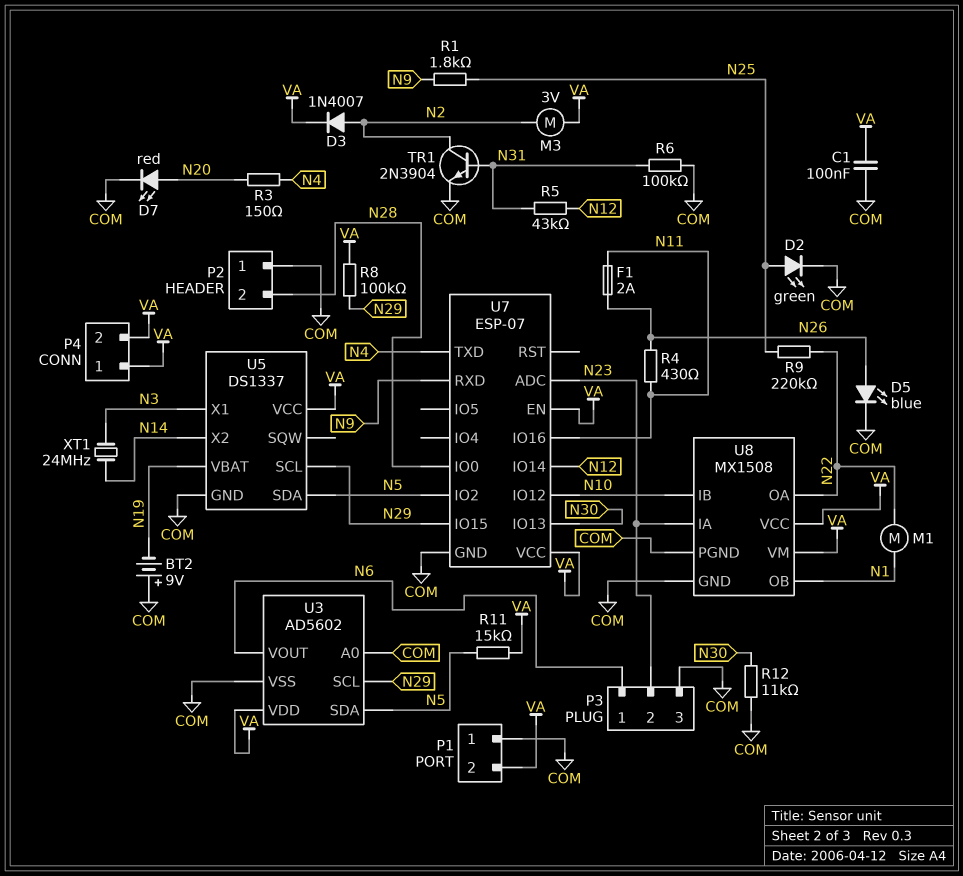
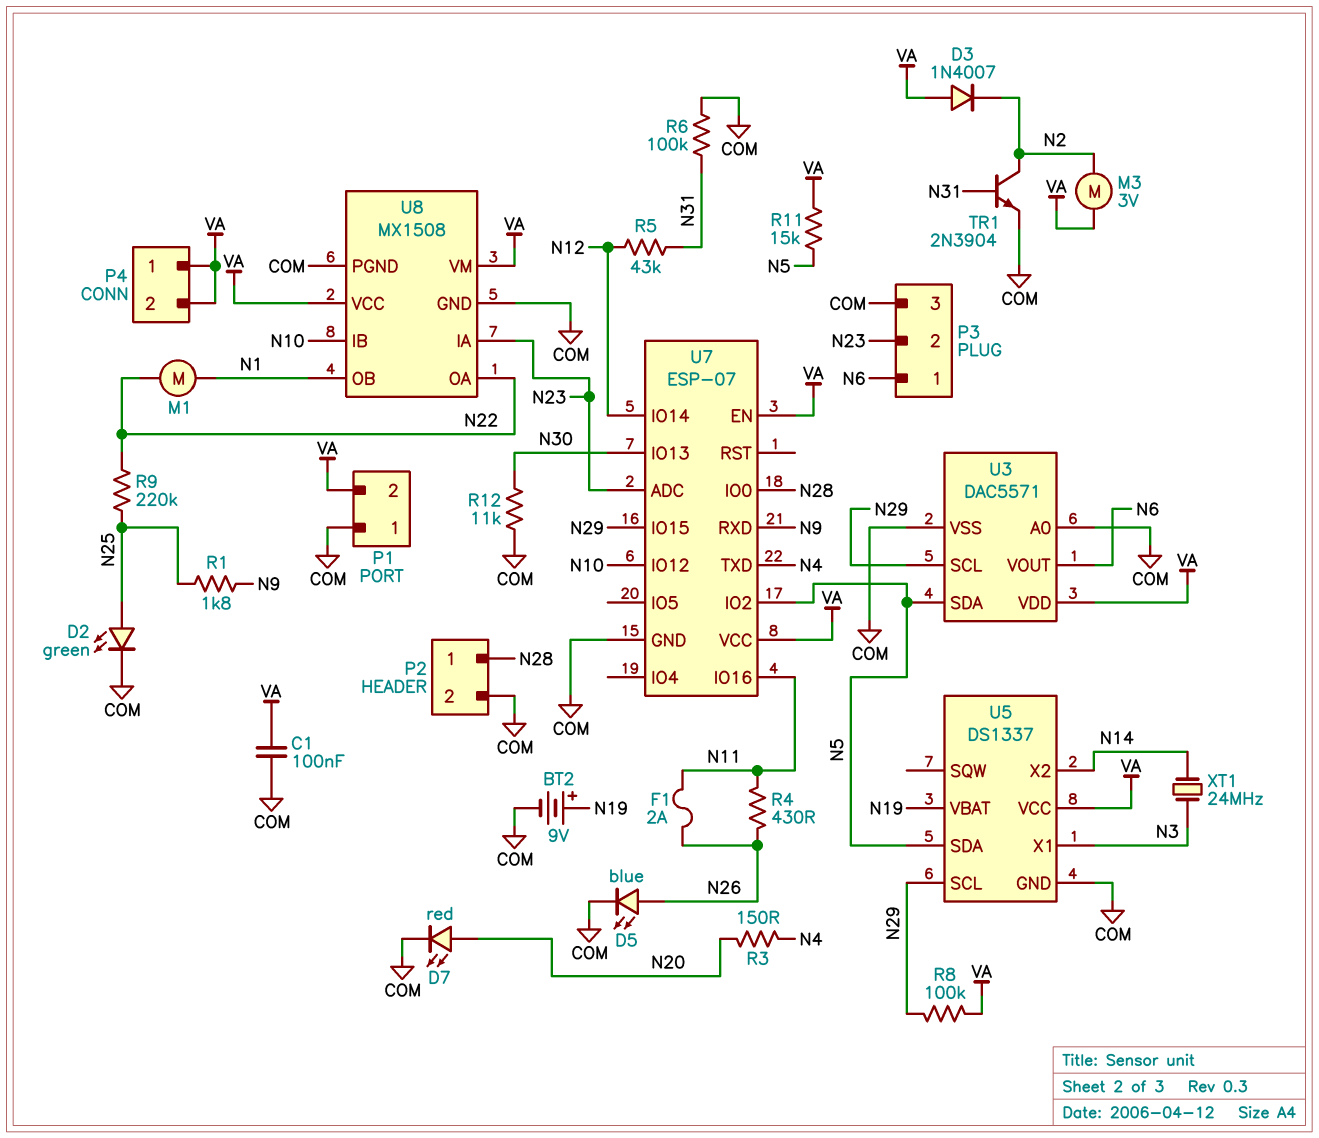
BT2: 9V (plus COM, minus N19) -> 9V (plus N19, minus COM)
D3: diode 1N4007 (A N2, K VA) -> diode 1N4007 (A VA, K N2)
P2 pin 1: COM -> N28
P2 pin 2: N28 -> COM
U3: AD5602 -> DAC5571

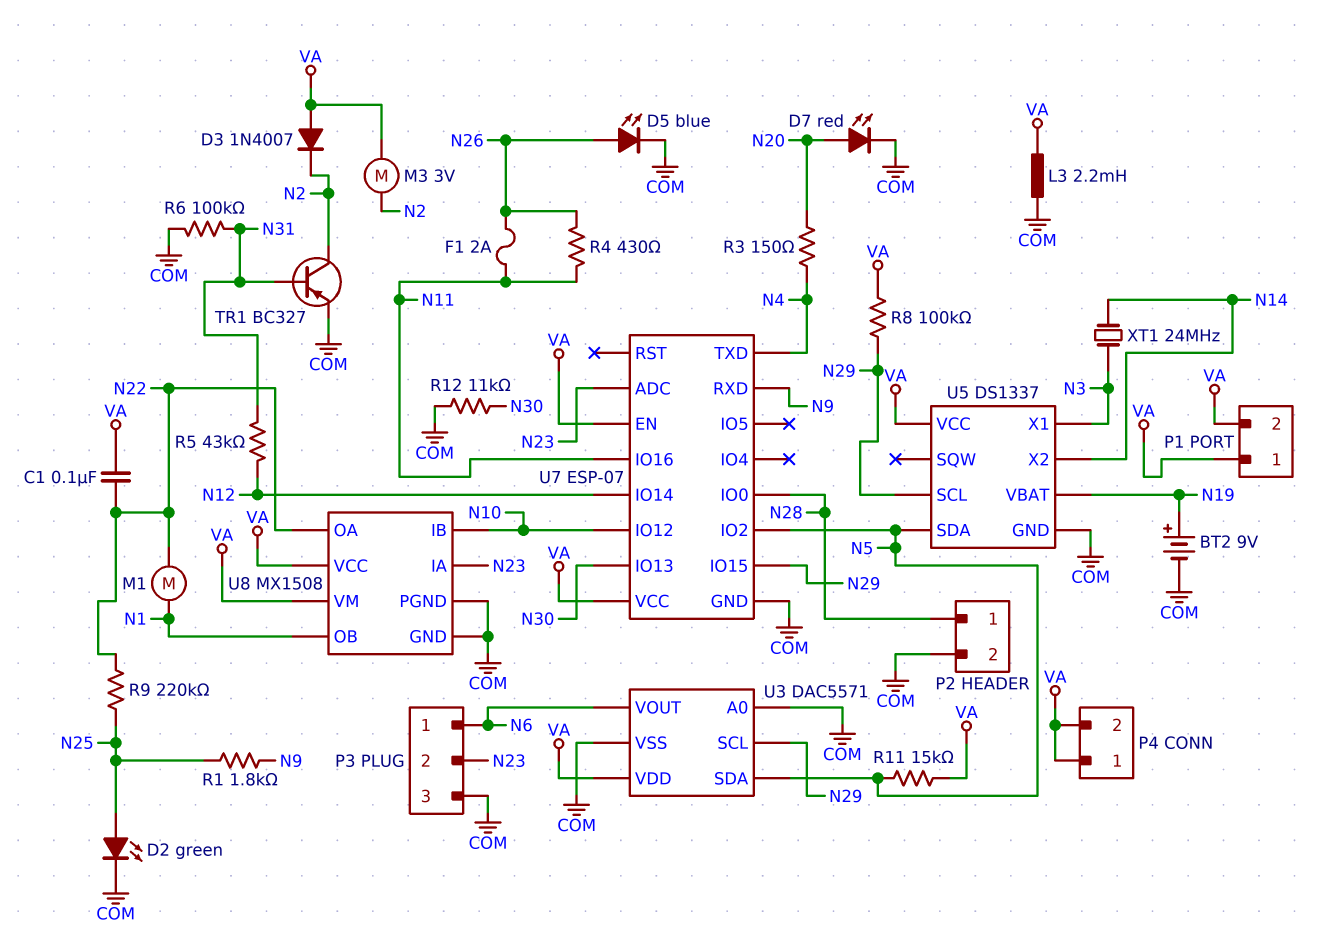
C1: 100nF (COM, VA) -> 100nF (N22, VA)
L3: none -> 2.2mH (COM, VA)
P1 pin 1: COM -> VA
TR1: NPN 2N3904 (B N31, C N2, E COM) -> PNP BC327 (B N31, C N2, E COM)

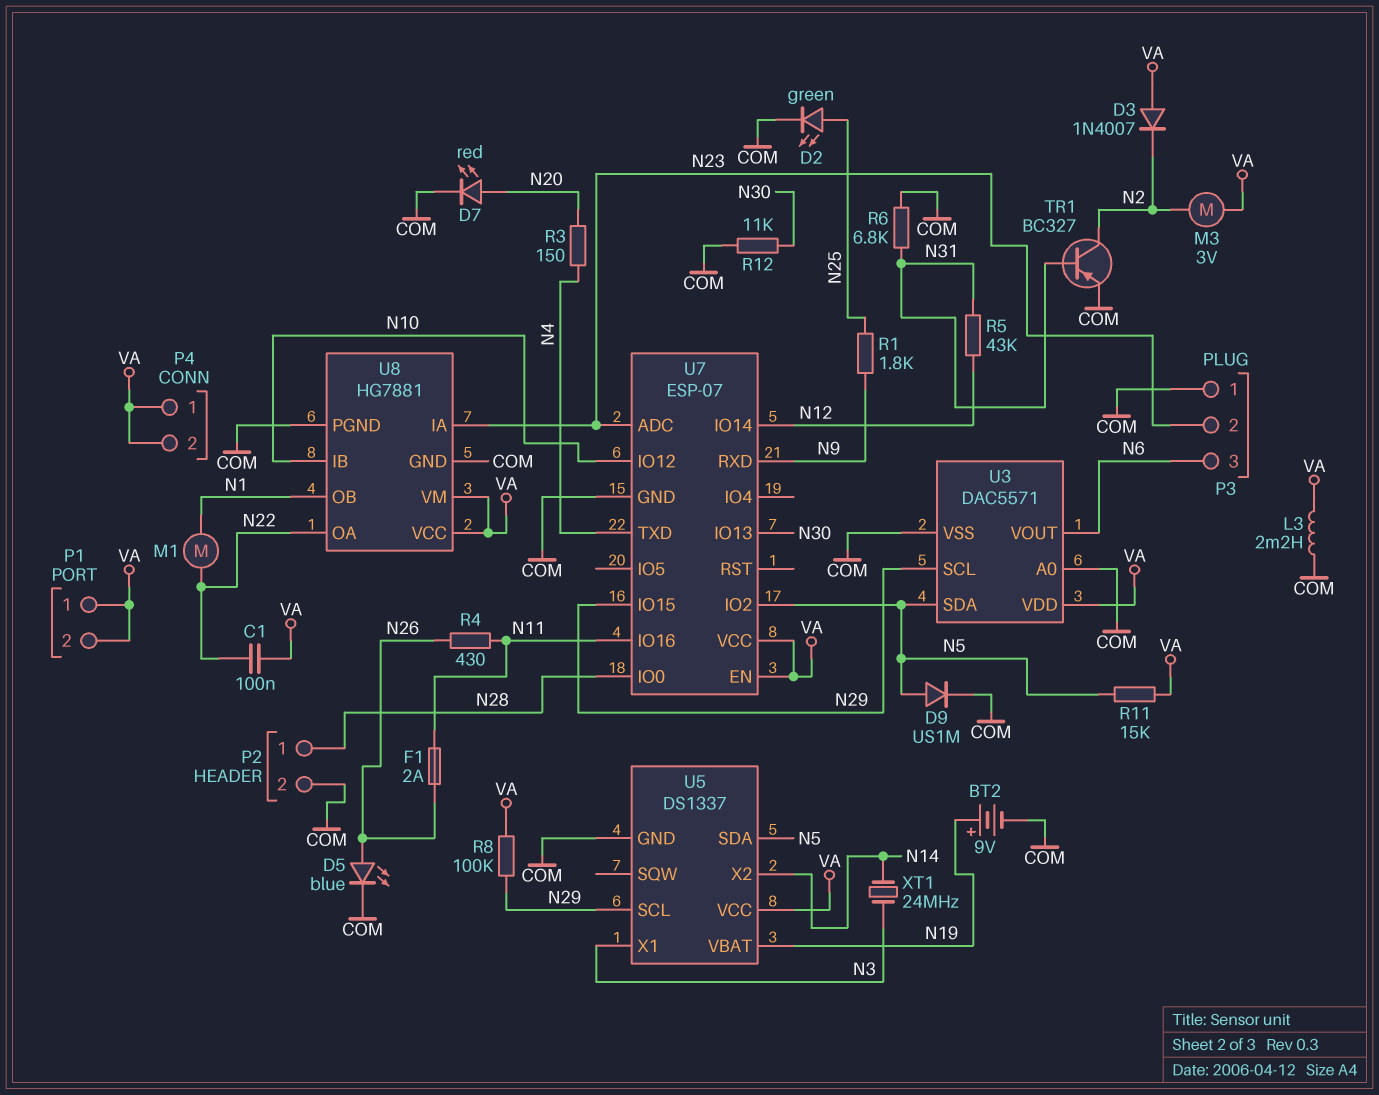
D9: none -> diode US1M (A N5, K COM)
P3 pin 1: N6 -> COM
P3 pin 3: COM -> N6
R6: 100k (COM, N31) -> 6.8k (COM, N31)
R9: 220k (N22, N25) -> none
U8: MX1508 -> HG7881

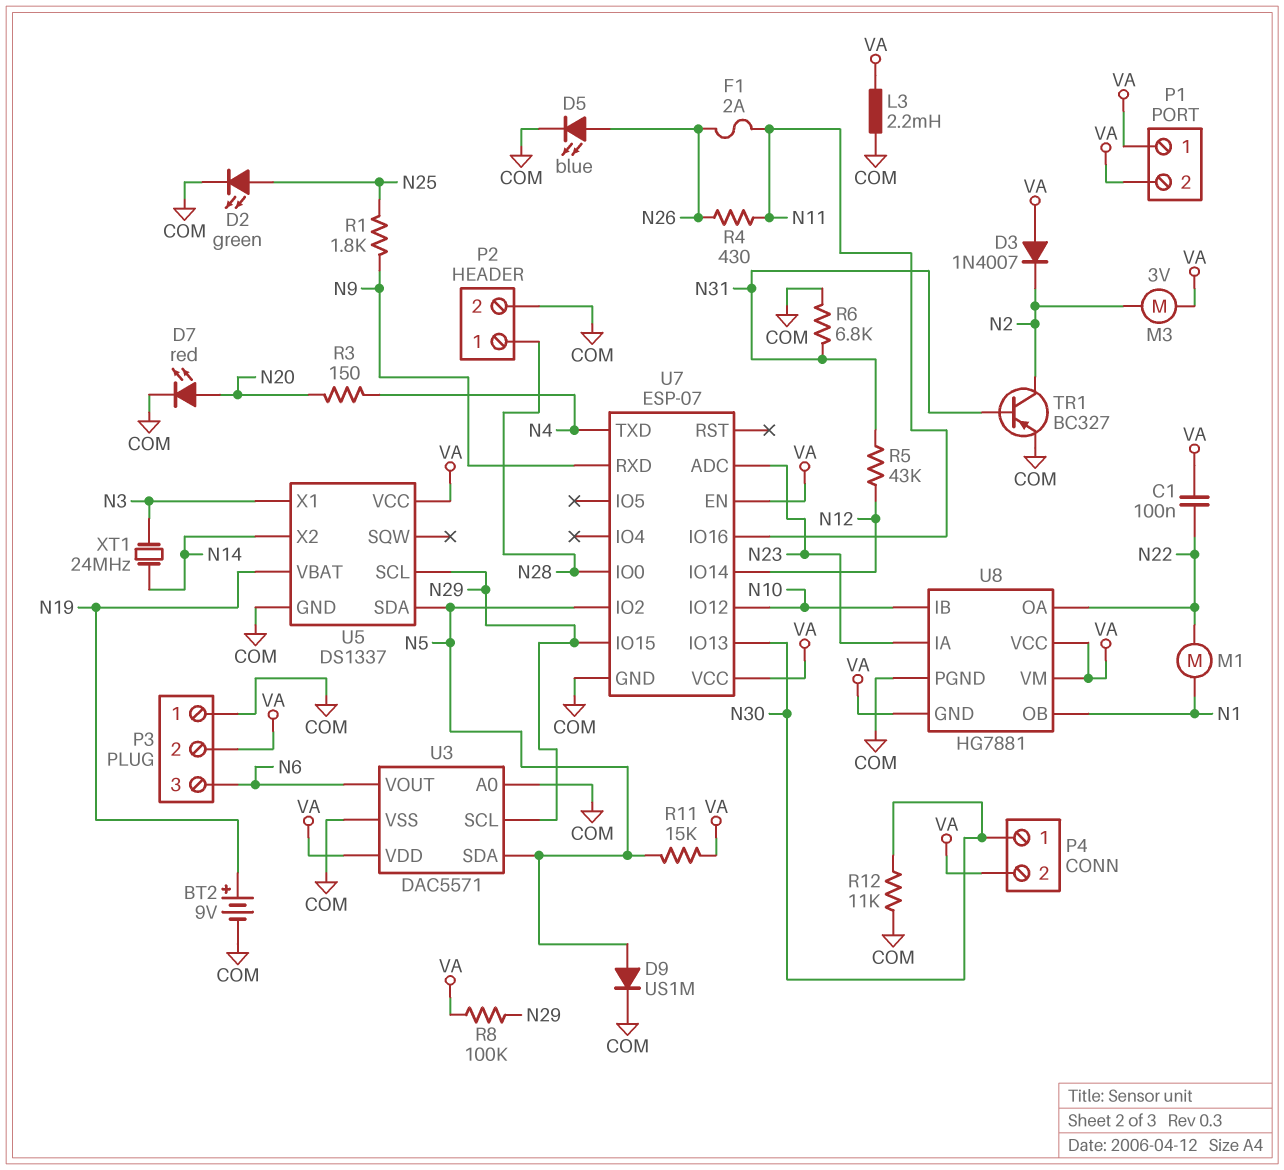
P3 pin 2: N23 -> VA
P4 pin 1: VA -> N30
U8 pin GND: COM -> VA

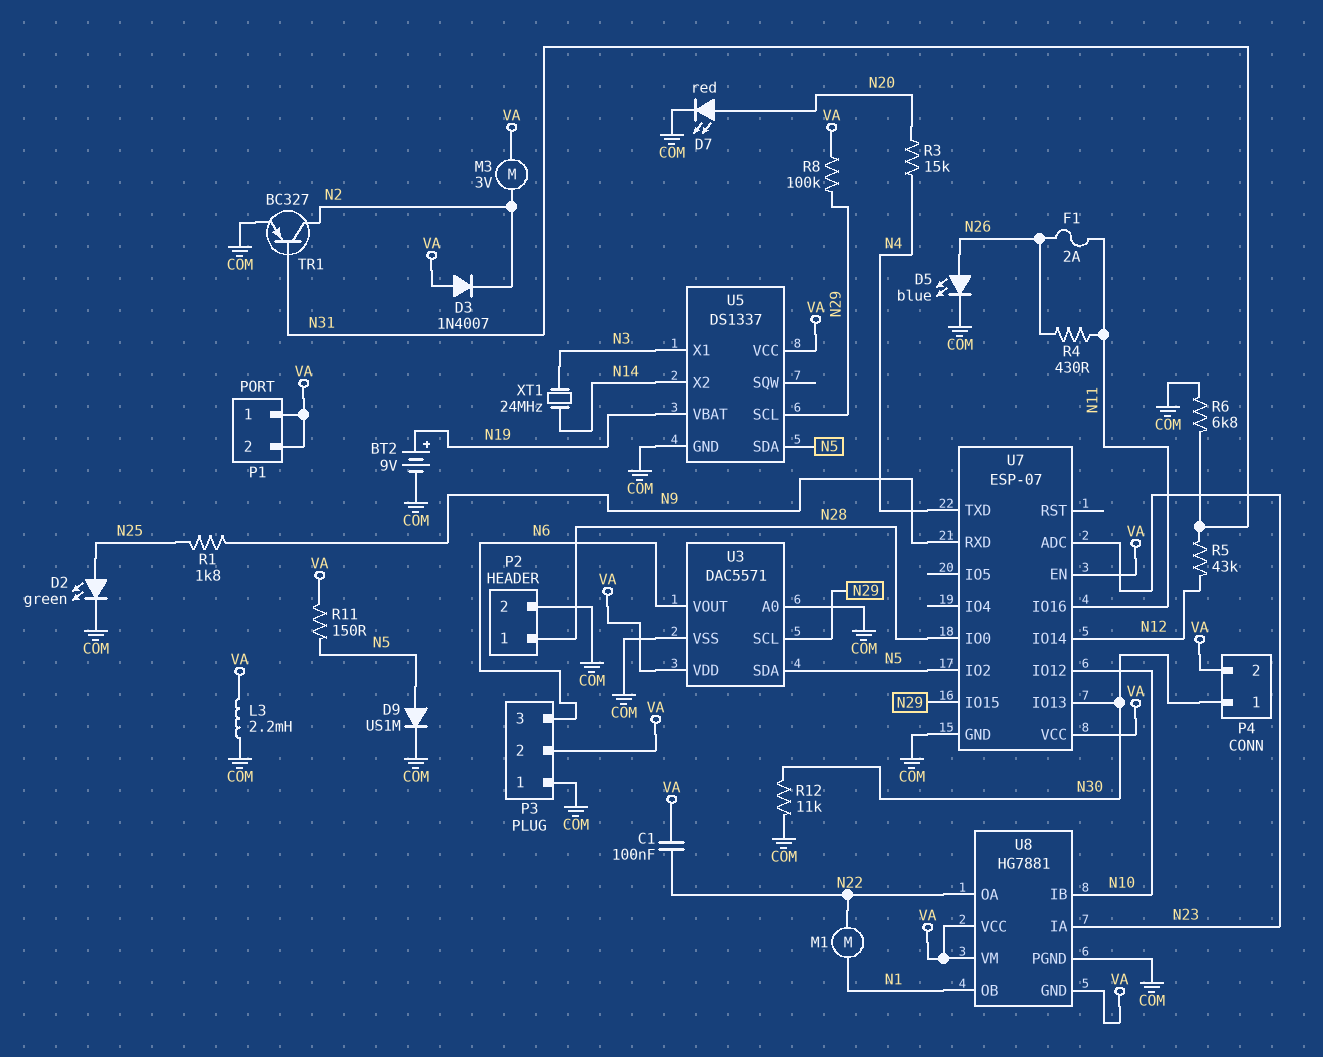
R3: 150 (N4, N20) -> 15k (N4, N20)
R11: 15k (N5, VA) -> 150 (N5, VA)

